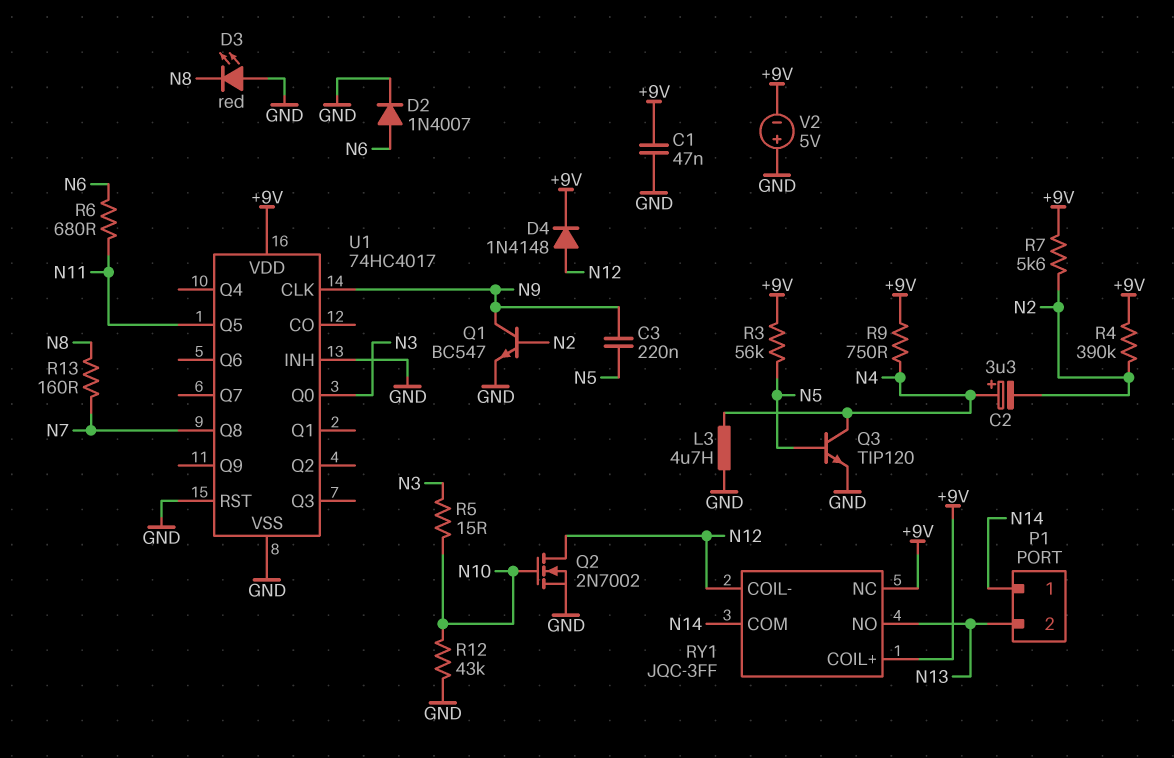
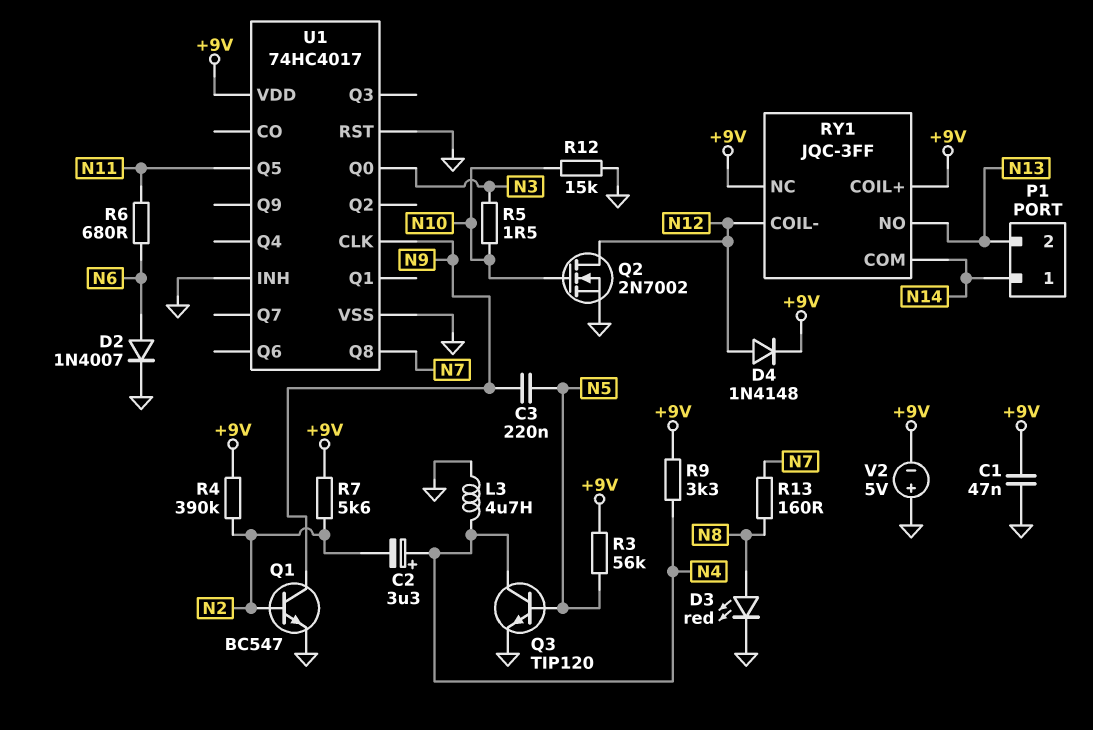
D3: LED red (A GND, K N8) -> LED red (A N8, K GND)
R5: 15 (N3, N10) -> 1.5 (N3, N10)
R9: 750 (+9V, N4) -> 3.3k (+9V, N4)
R12: 43k (GND, N10) -> 15k (GND, N10)

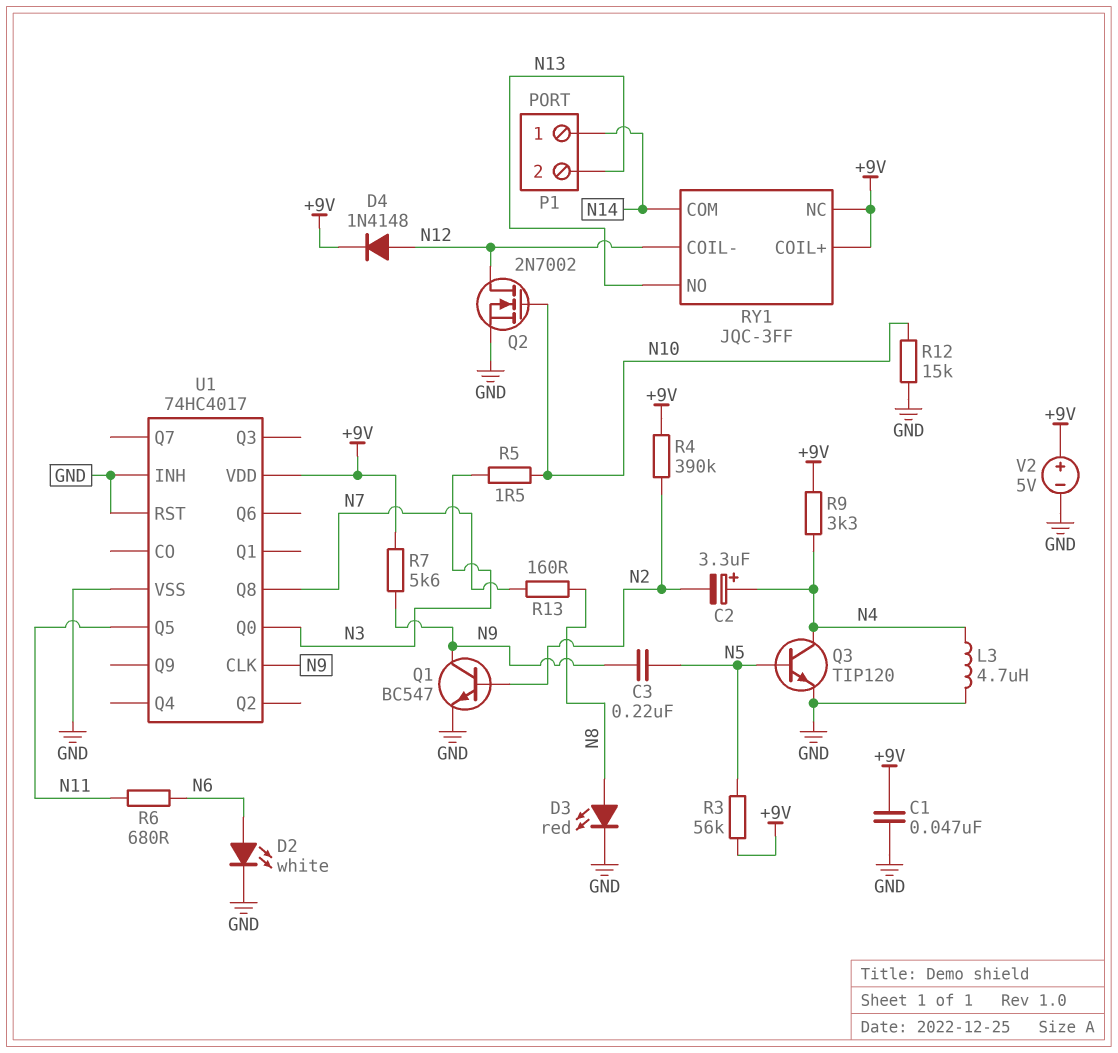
D2: diode 1N4007 (A N6, K GND) -> LED white (A N6, K GND)
R7: 5.6k (+9V, N2) -> 5.6k (+9V, N9)
V2: 5V (plus GND, minus +9V) -> 5V (plus +9V, minus GND)

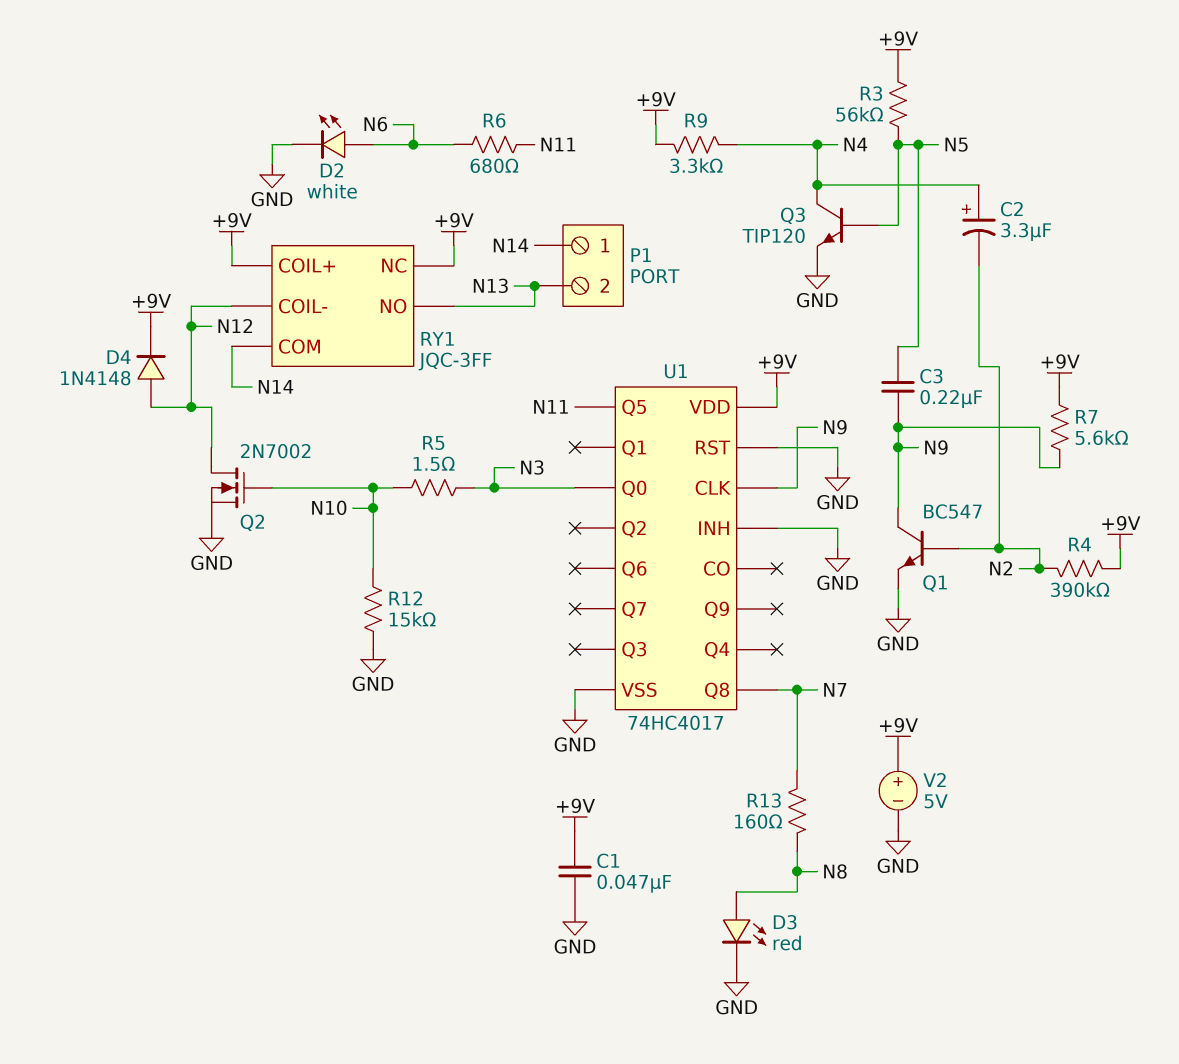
L3: 4.7uH (GND, N4) -> none

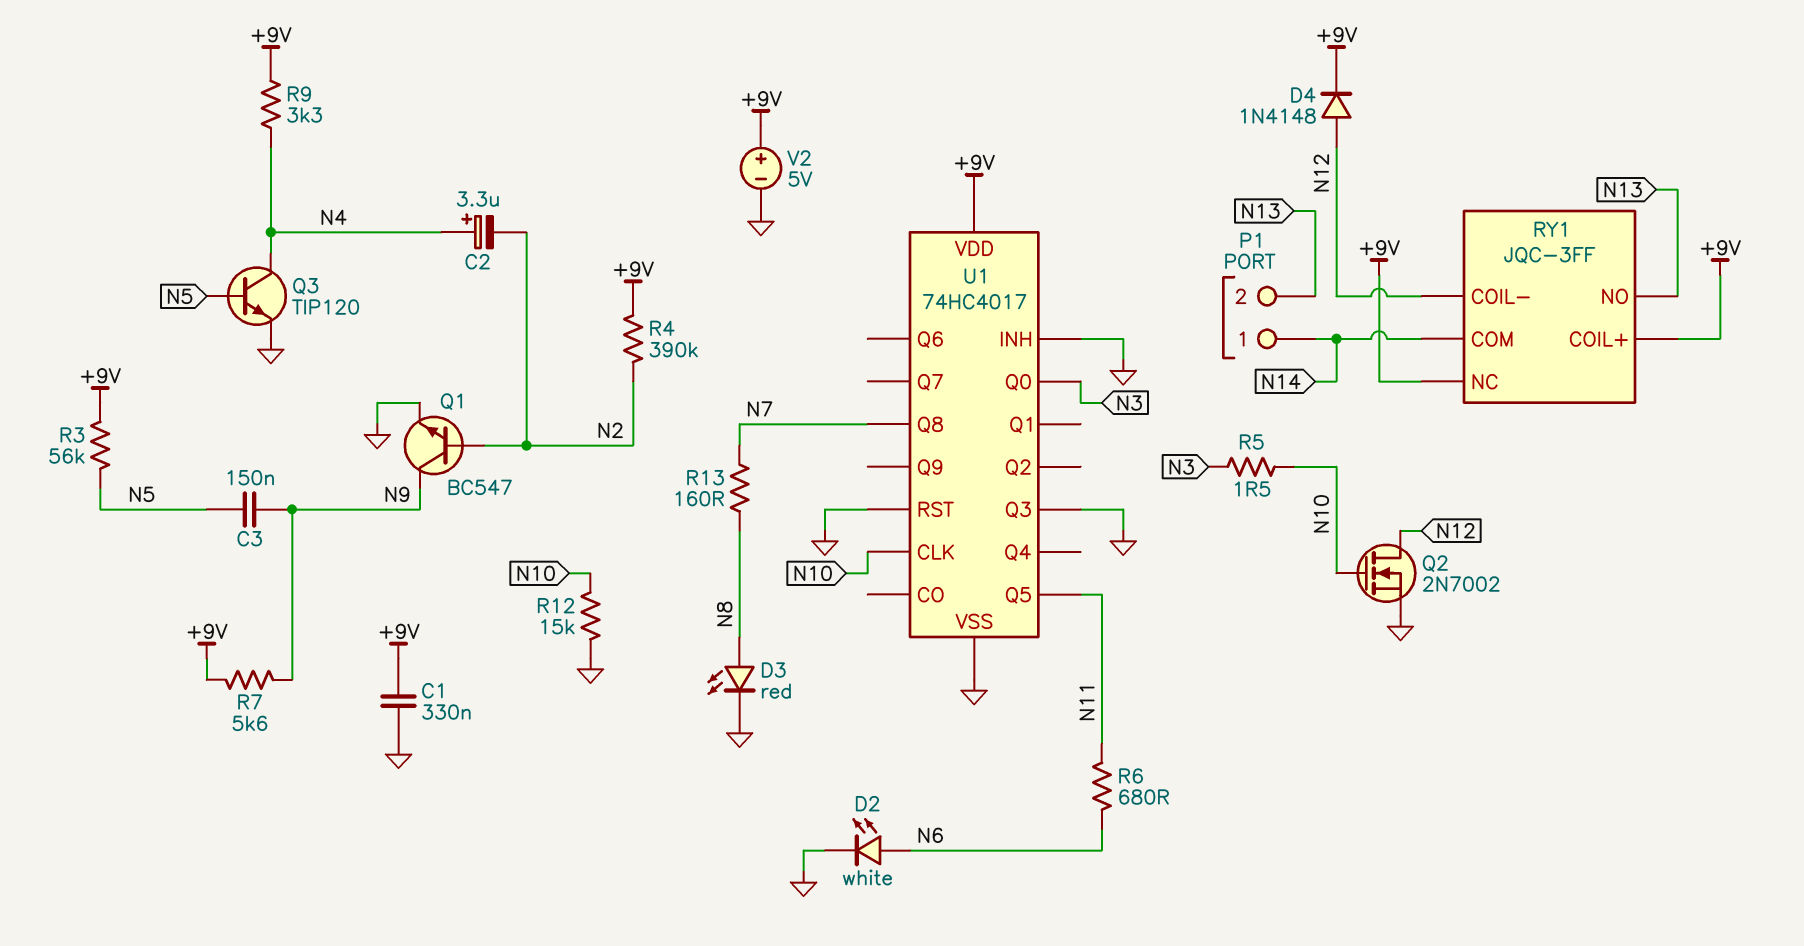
C1: 47nF (+9V, GND) -> 330nF (+9V, GND)
C3: 220nF (N5, N9) -> 150nF (N5, N9)
U1 pin CLK: N9 -> N10
U1 pin Q3: none -> GND

